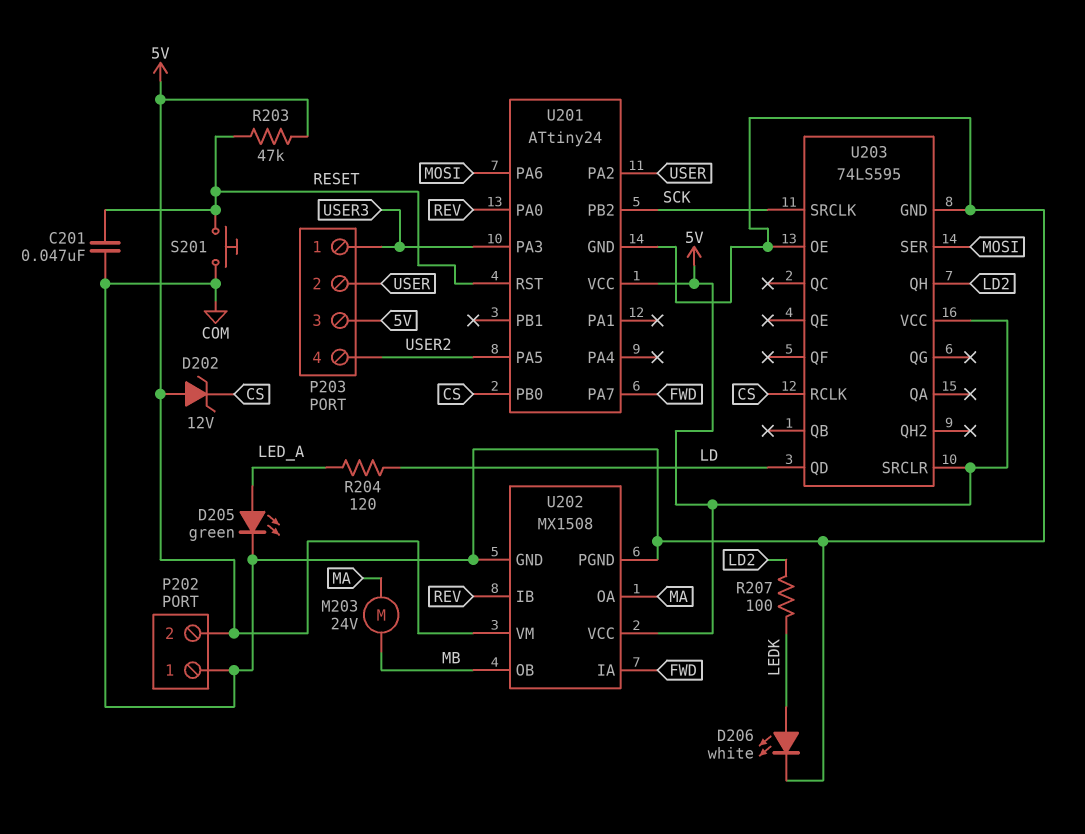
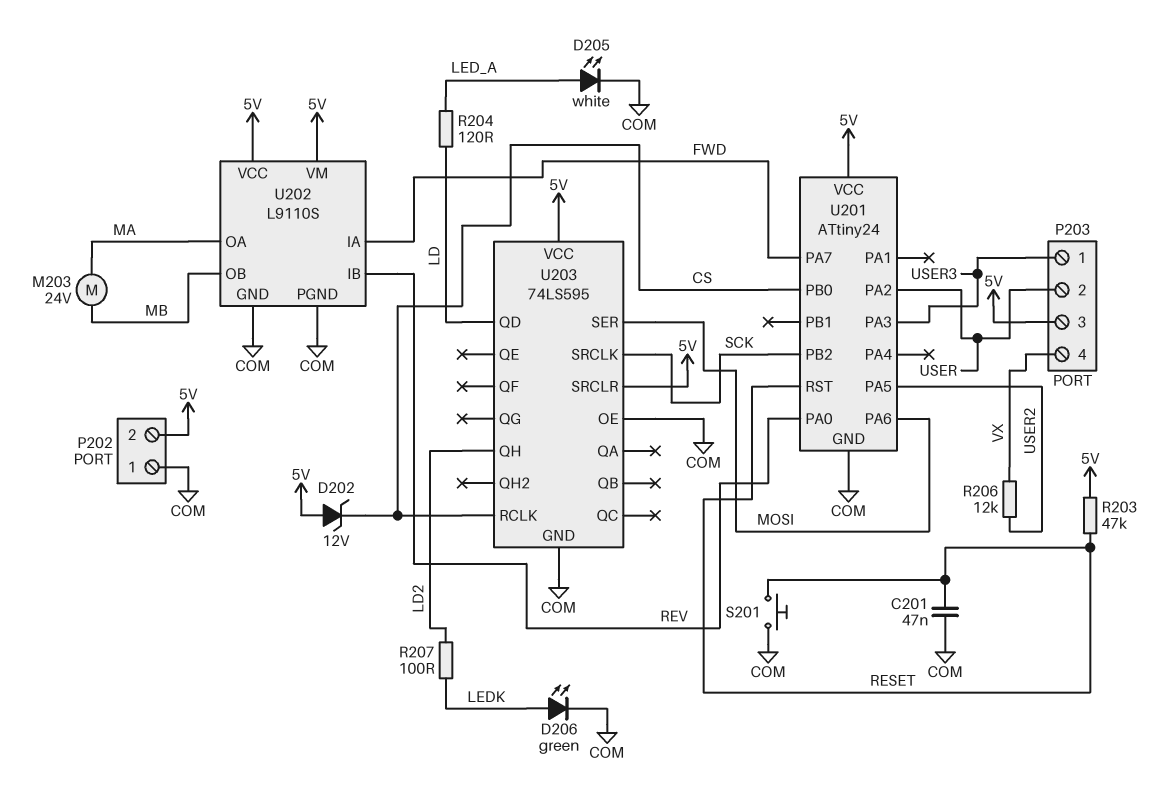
D205: LED green (A LED_A, K COM) -> LED white (A LED_A, K COM)
D206: LED white (A LEDK, K COM) -> LED green (A LEDK, K COM)
P203 pin 4: USER2 -> VX
R206: none -> 12k (USER2, VX)
U202: MX1508 -> L9110S

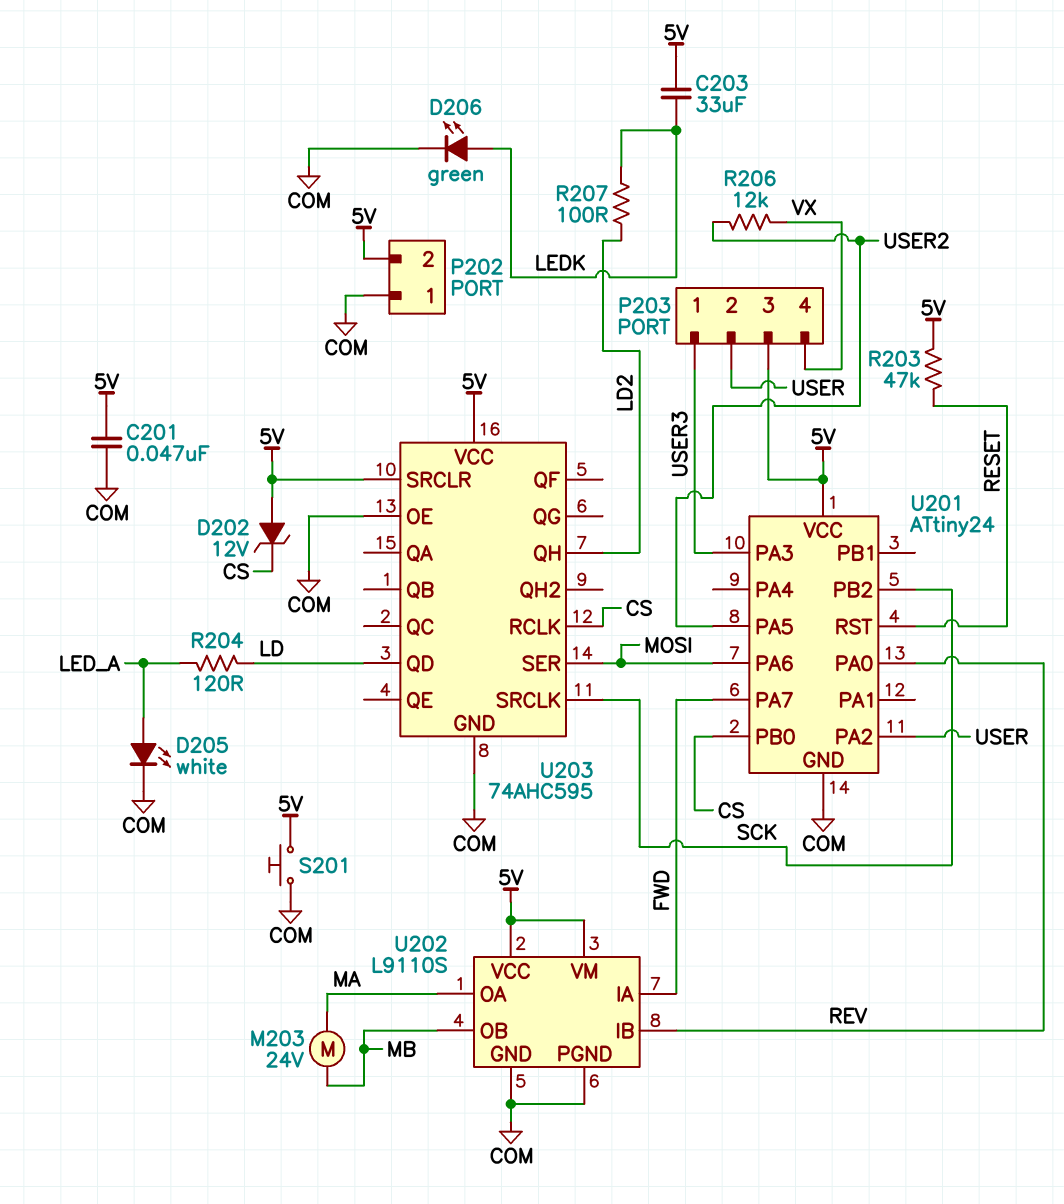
C201: 47nF (COM, RESET) -> 47nF (5V, COM)
C203: none -> 33uF (5V, LEDK)
S201: button (COM, RESET) -> button (5V, COM)
U203: 74LS595 -> 74AHC595

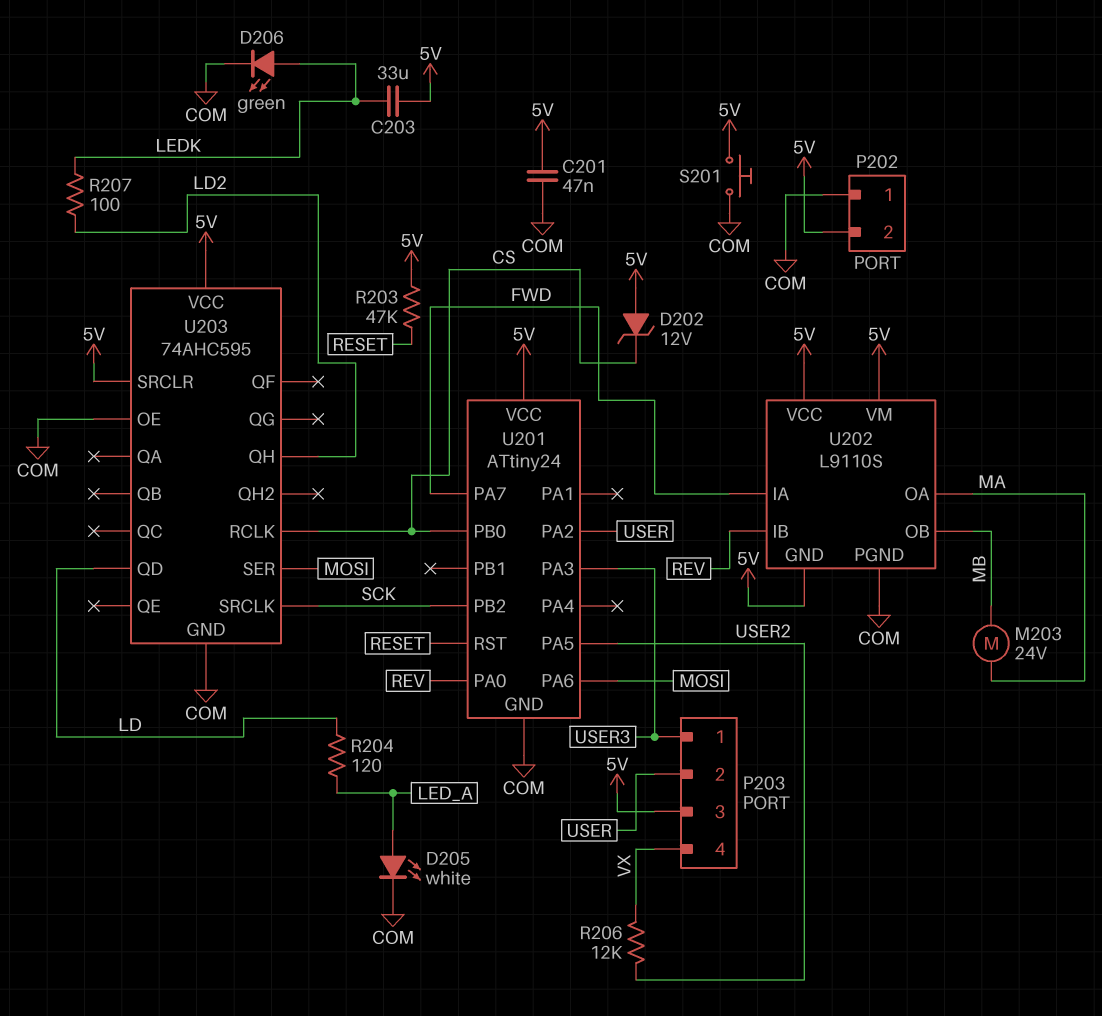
U202 pin GND: COM -> 5V

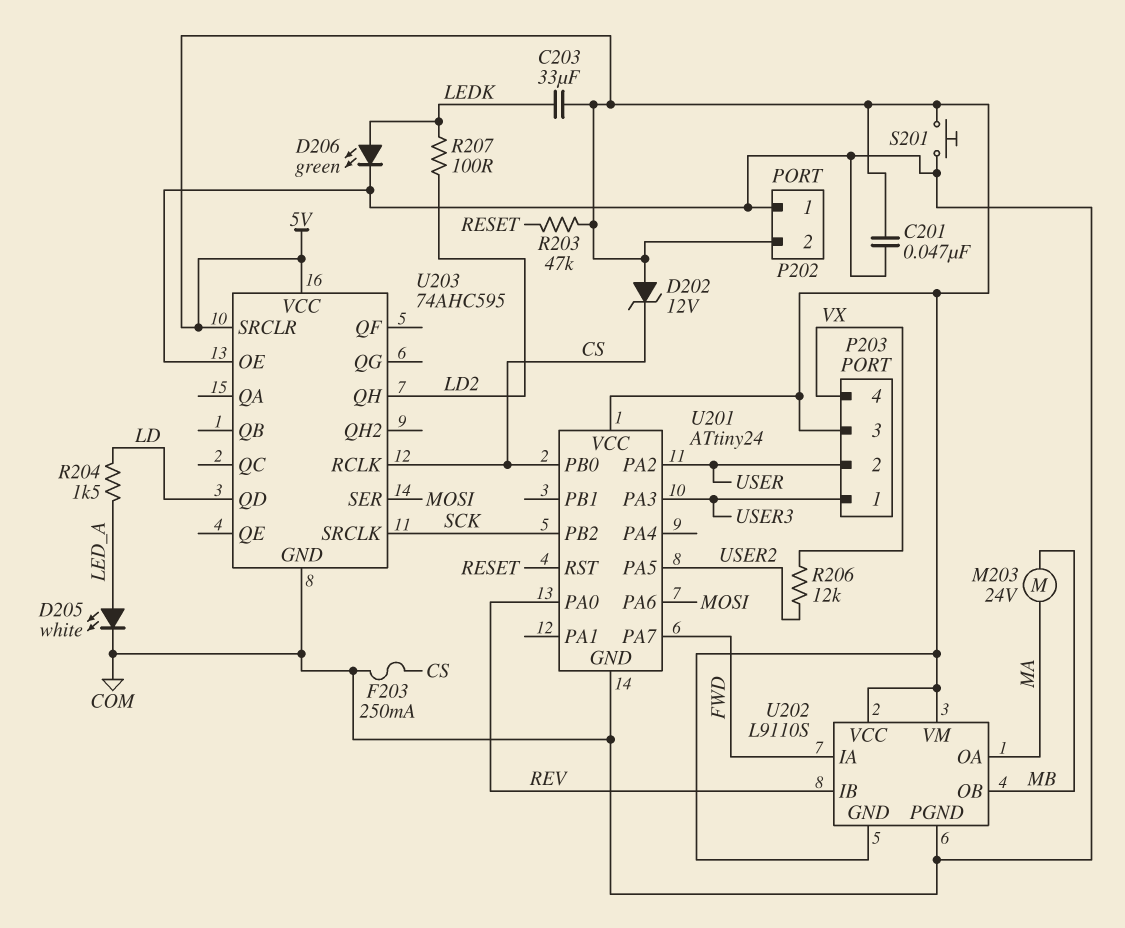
F203: none -> 250mA (COM, CS)
R204: 120 (LD, LED_A) -> 1.5k (LD, LED_A)

